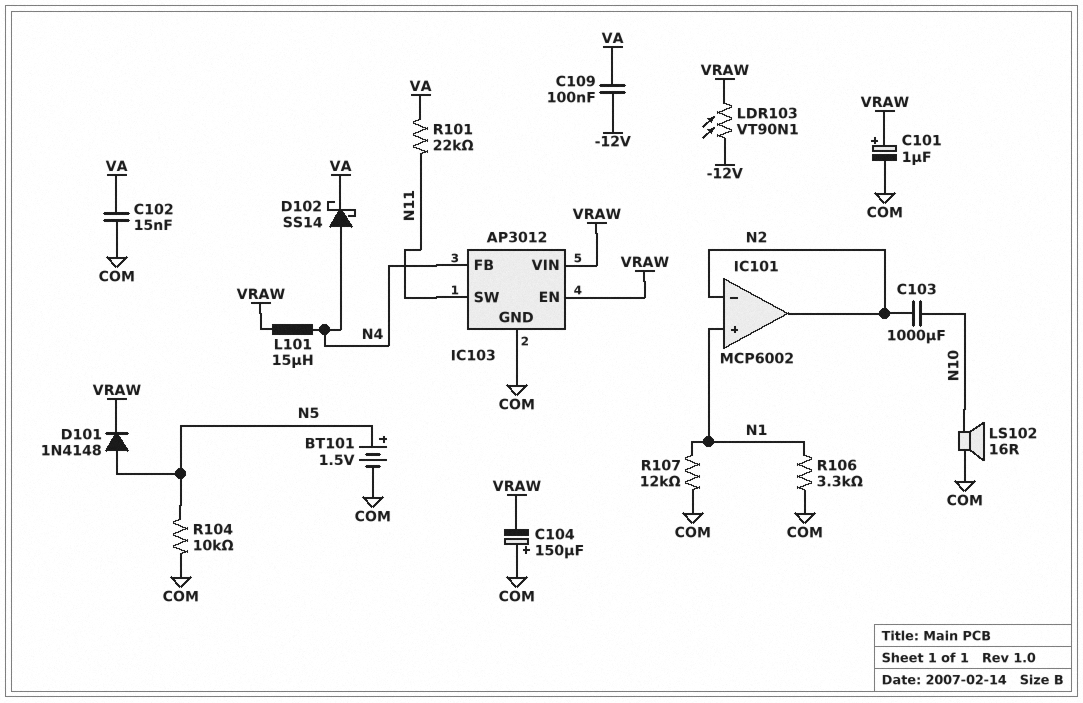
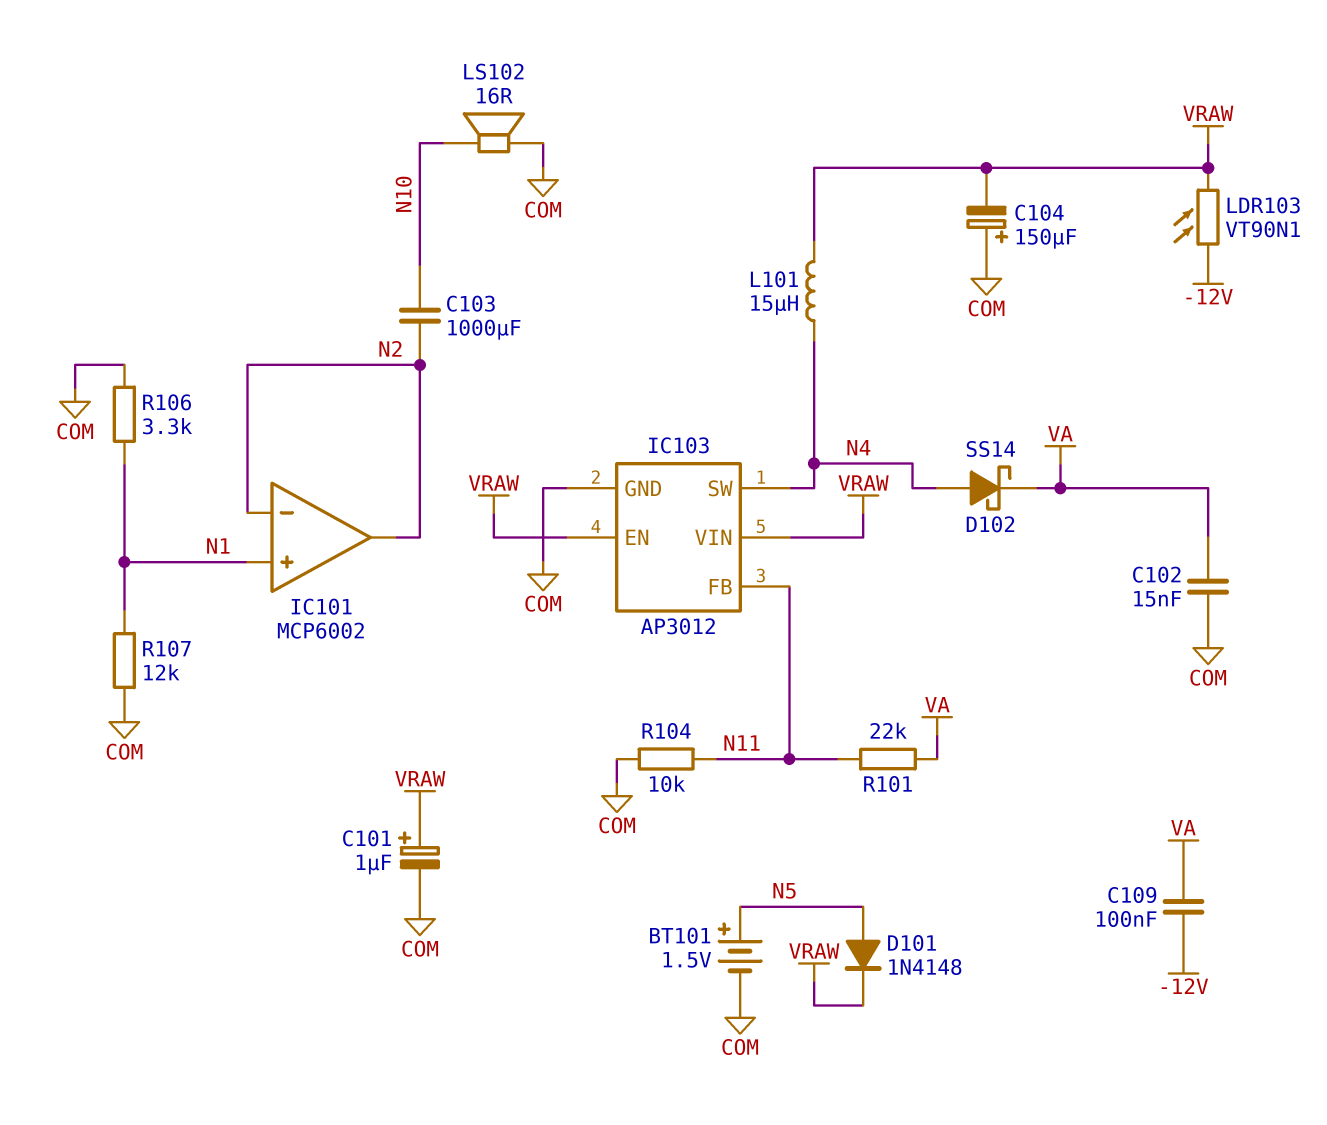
IC103 pin FB: N4 -> N11
IC103 pin SW: N11 -> N4
R104: 10k (COM, N5) -> 10k (COM, N11)

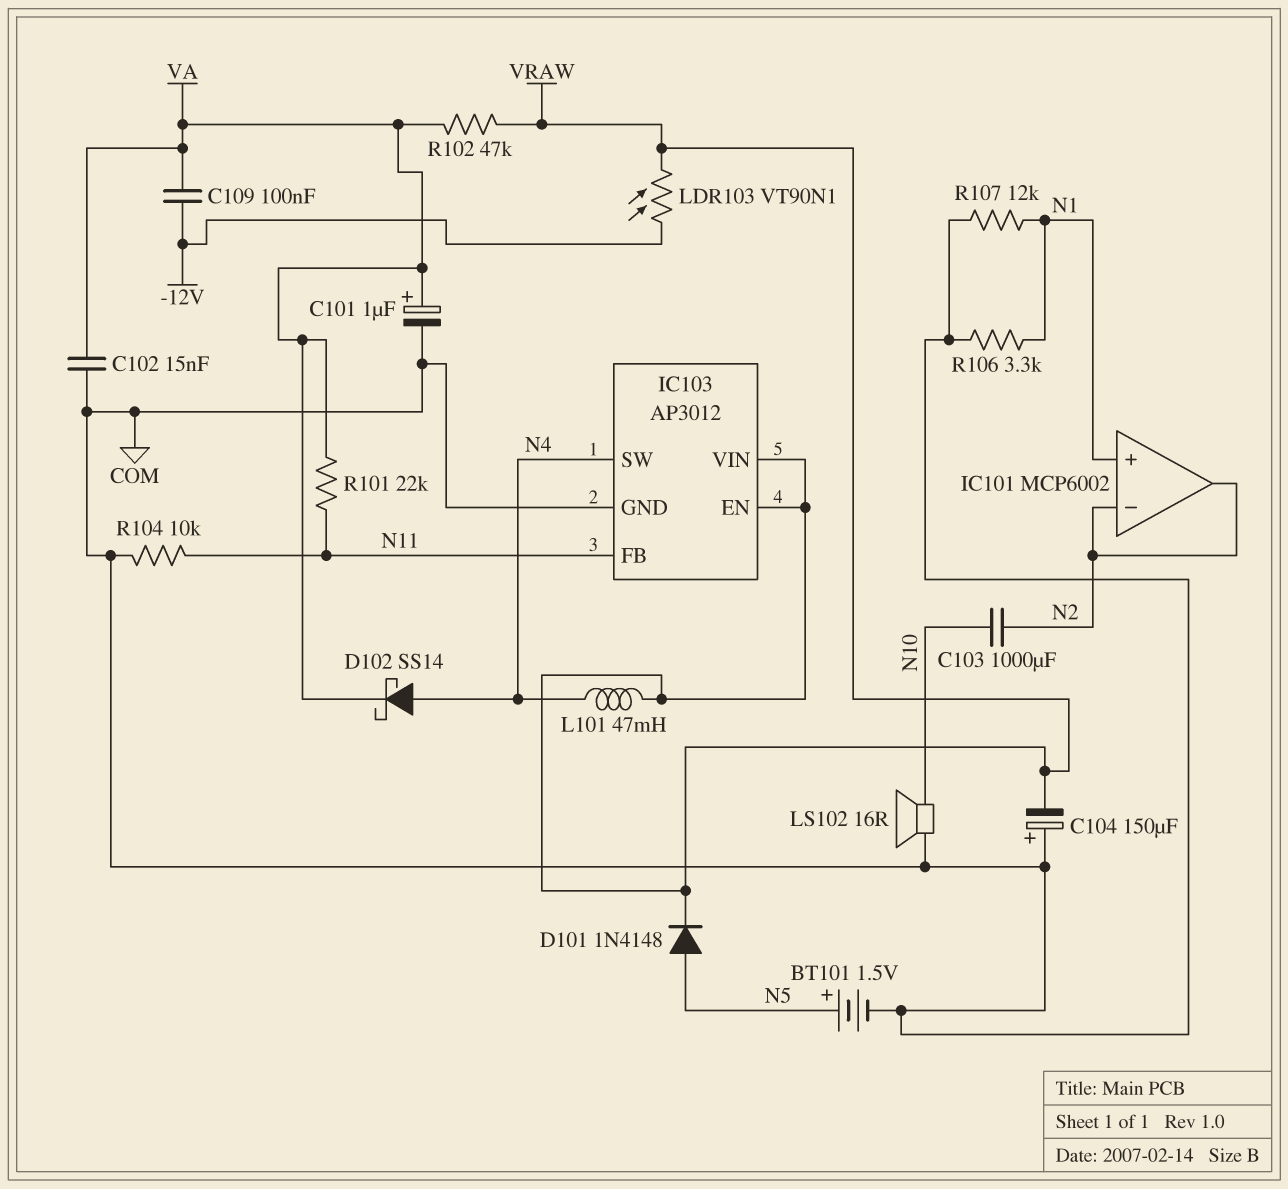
C101: 1uF (plus VRAW, minus COM) -> 1uF (plus VA, minus COM)
L101: 15uH (N4, VRAW) -> 47mH (N4, VRAW)
R102: none -> 47k (VA, VRAW)

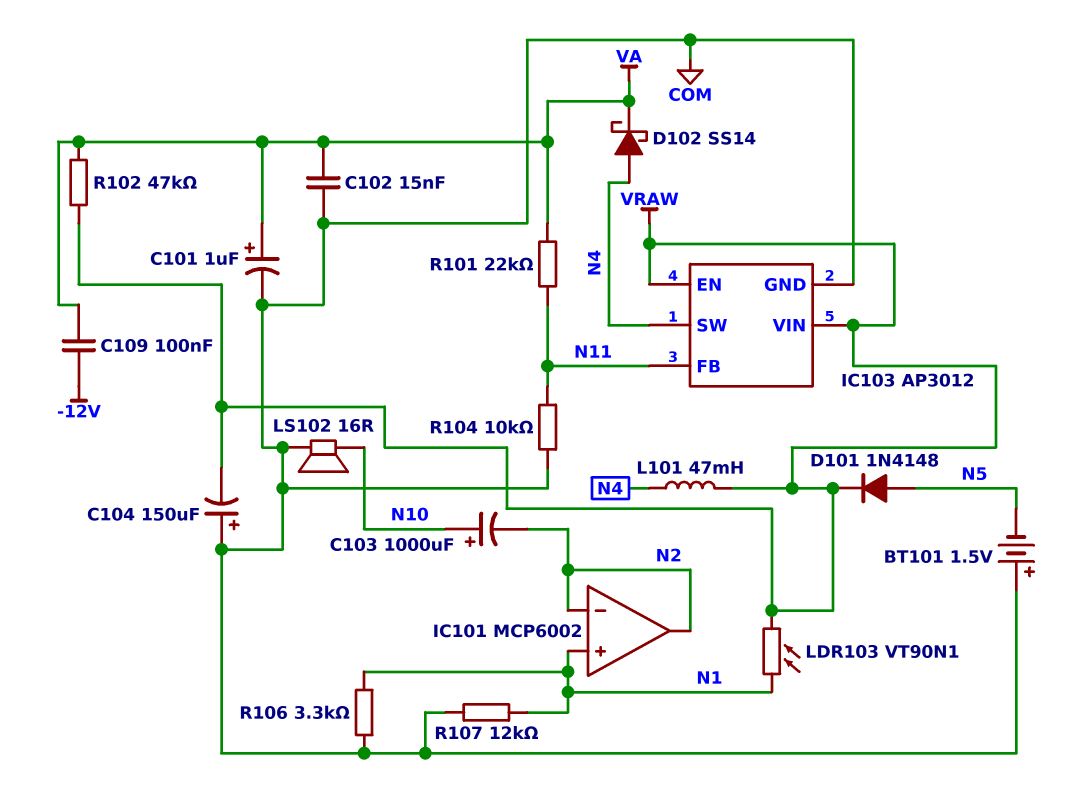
BT101: 1.5V (plus N5, minus COM) -> 1.5V (plus COM, minus N5)
C103: 1000uF (N2, N10) -> 1000uF (plus N10, minus N2)
LDR103: VT90N1 (-12V, VRAW) -> VT90N1 (N1, VRAW)

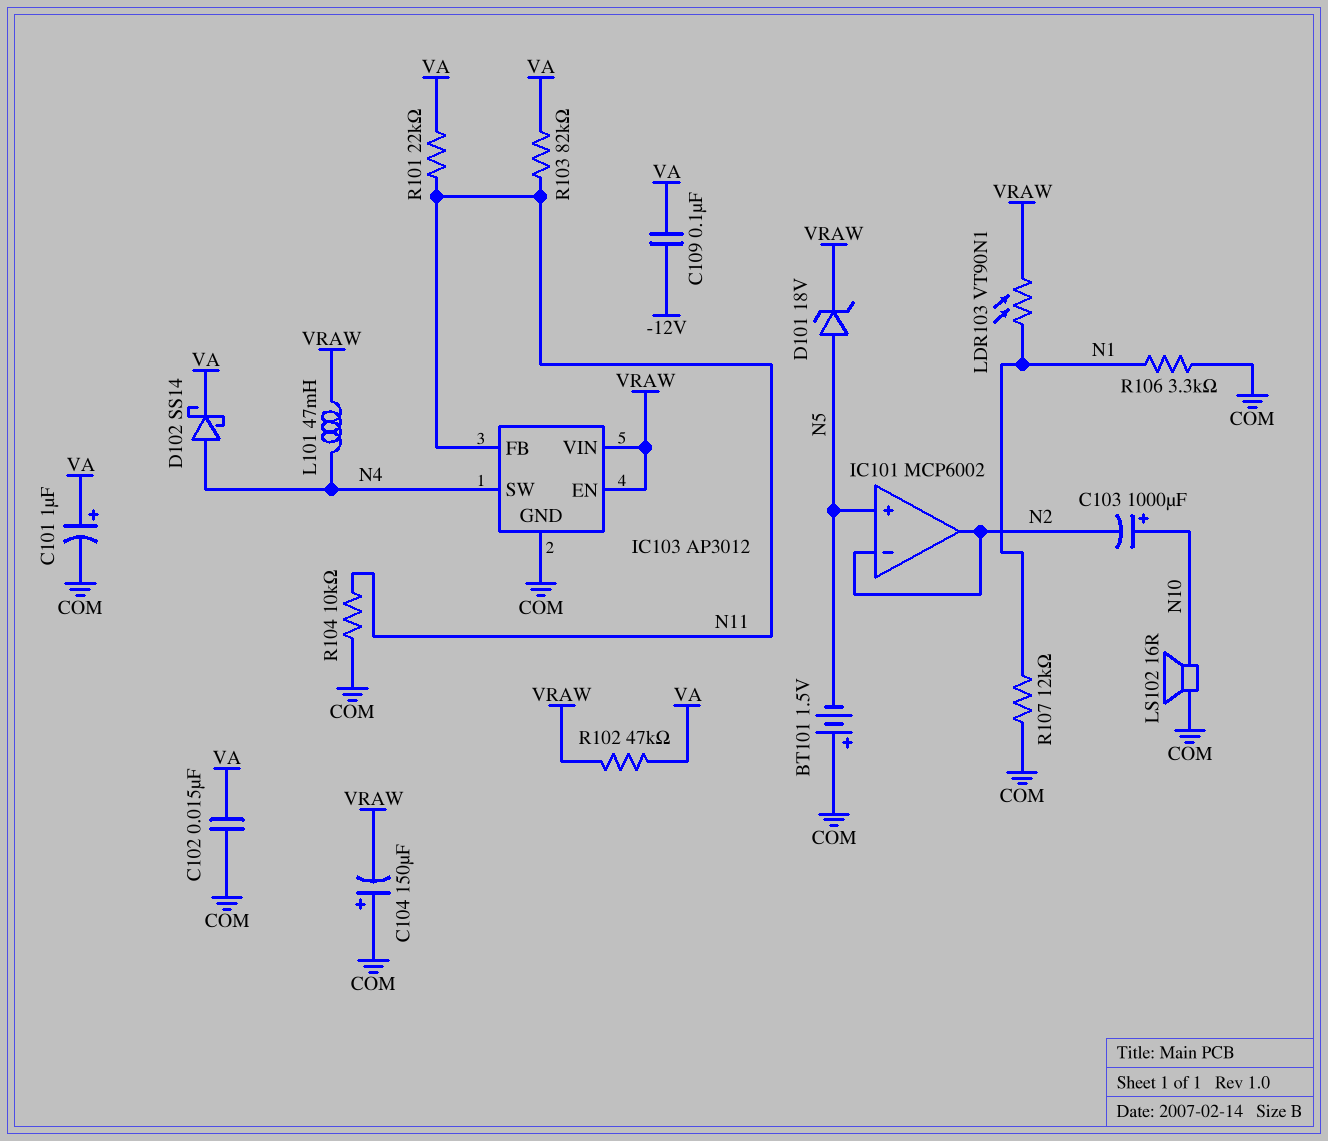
D101: diode 1N4148 (A N5, K VRAW) -> zener 18V (A N5, K VRAW)
IC101 pin in+: N1 -> N5
R103: none -> 82k (N11, VA)

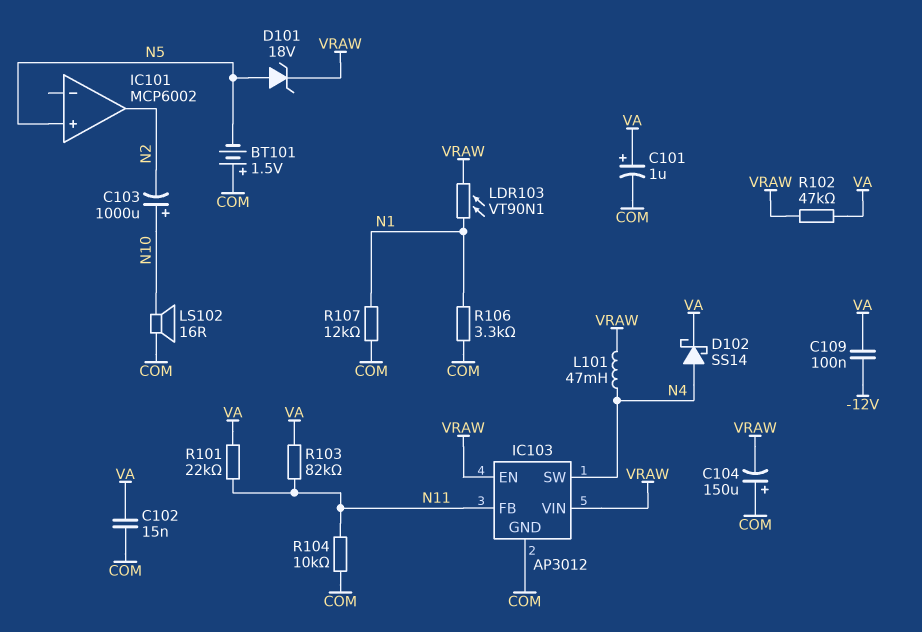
IC101 pin in-: N2 -> none

